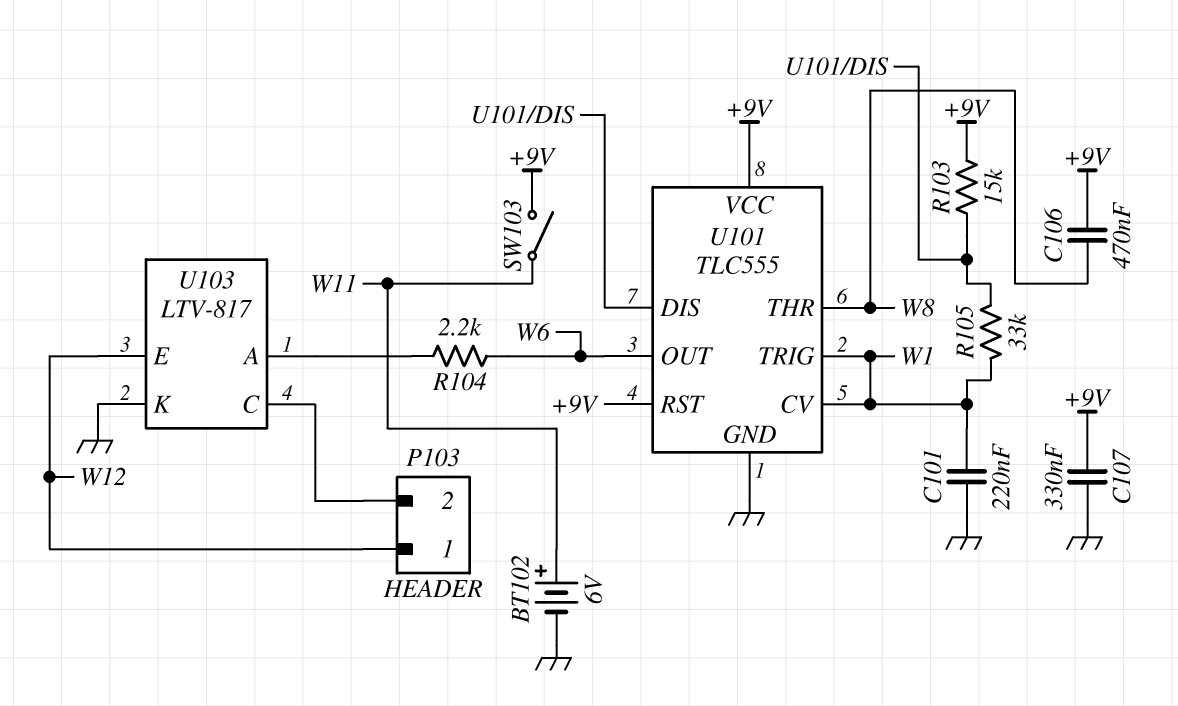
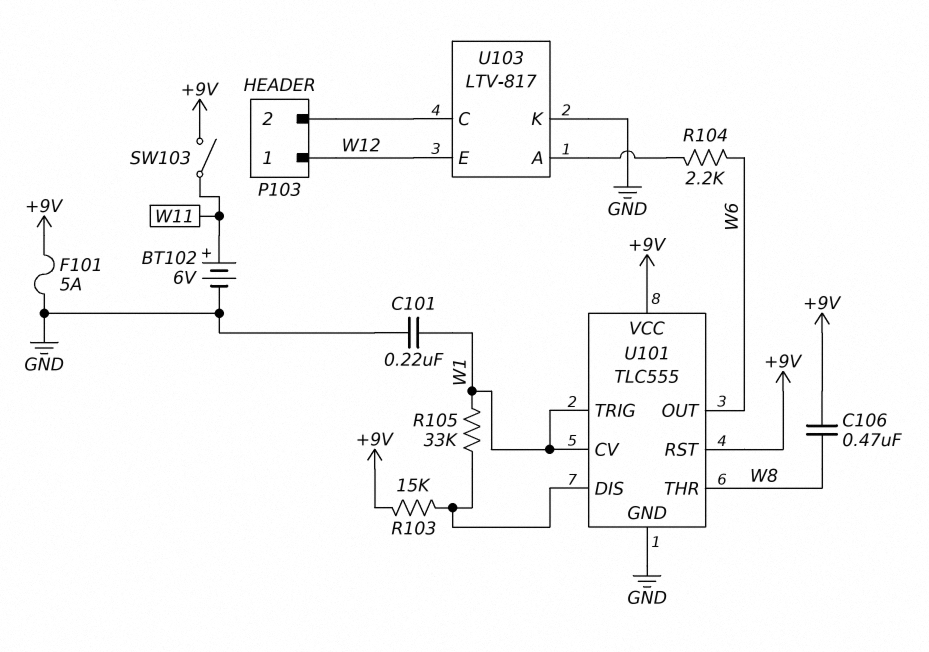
C107: 330nF (+9V, GND) -> none
F101: none -> 5A (+9V, GND)

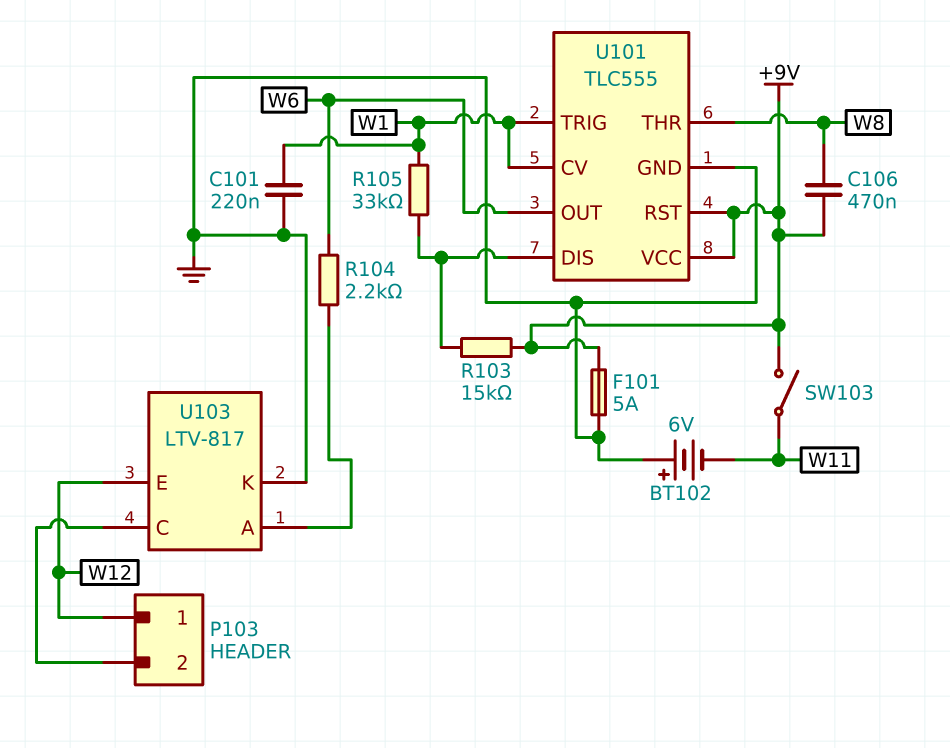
BT102: 6V (plus W11, minus GND) -> 6V (plus GND, minus W11)

